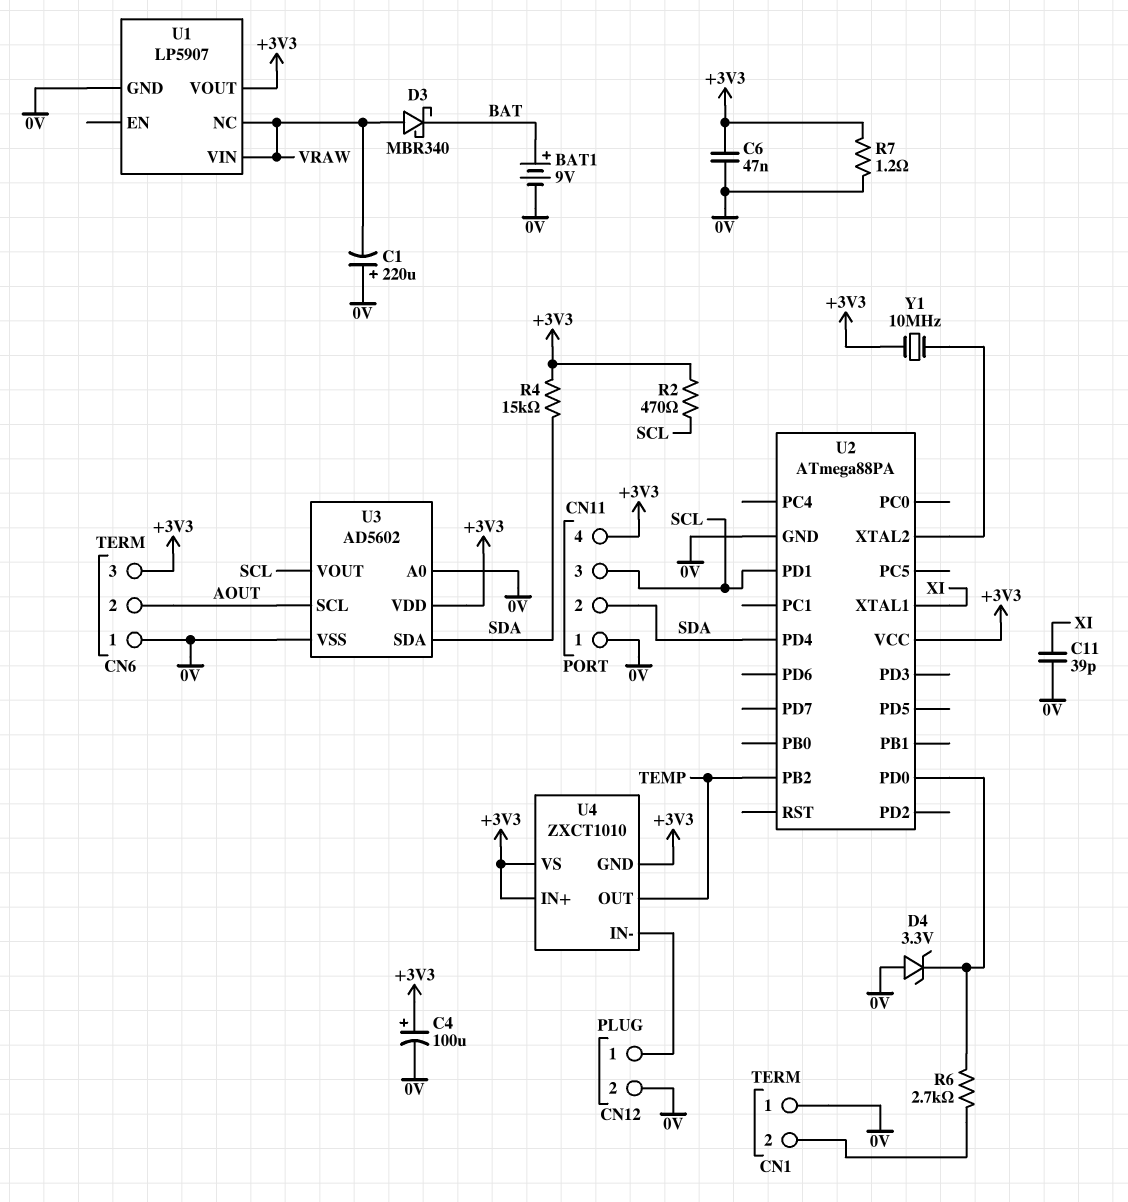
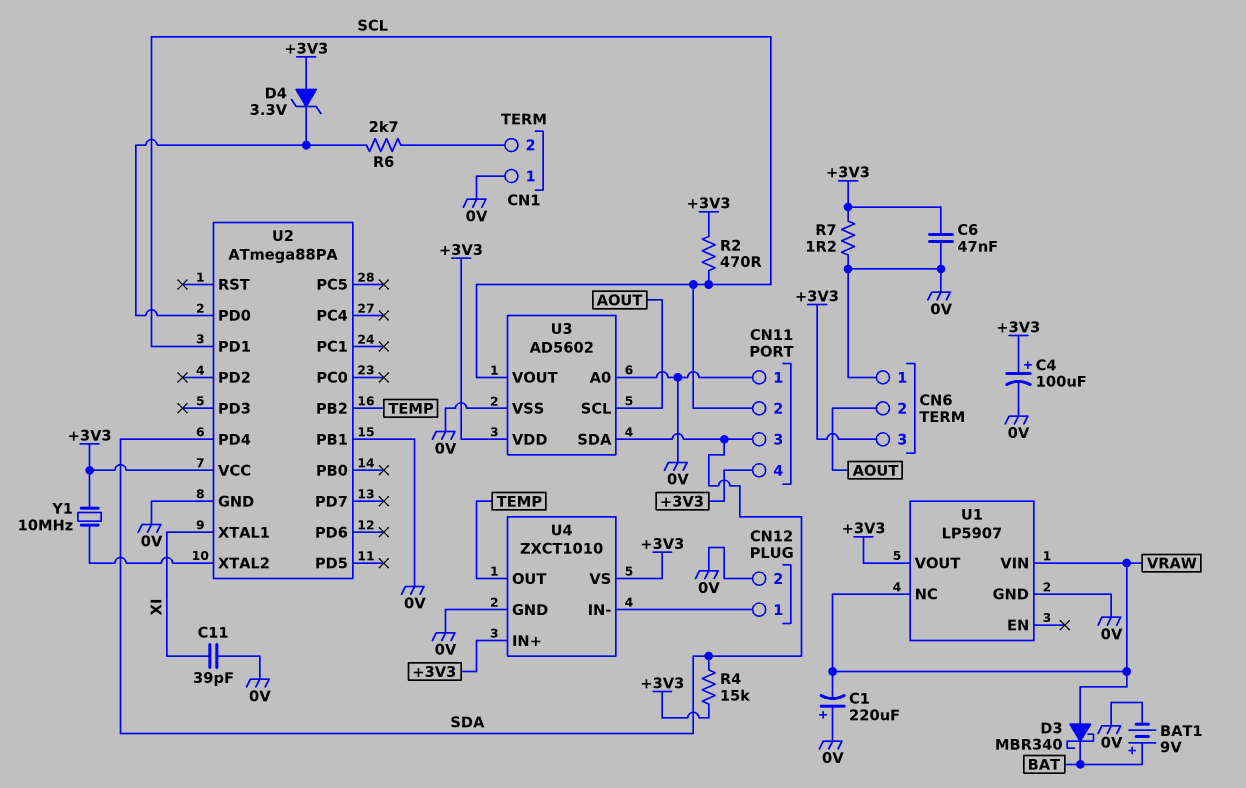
CN11 pin 2: SDA -> SCL
CN11 pin 3: SCL -> SDA
D4: zener 3.3V (A 0V, K U2/PD0) -> zener 3.3V (A +3V3, K U2/PD0)
U2 pin PB1: none -> 0V
U4 pin GND: +3V3 -> 0V

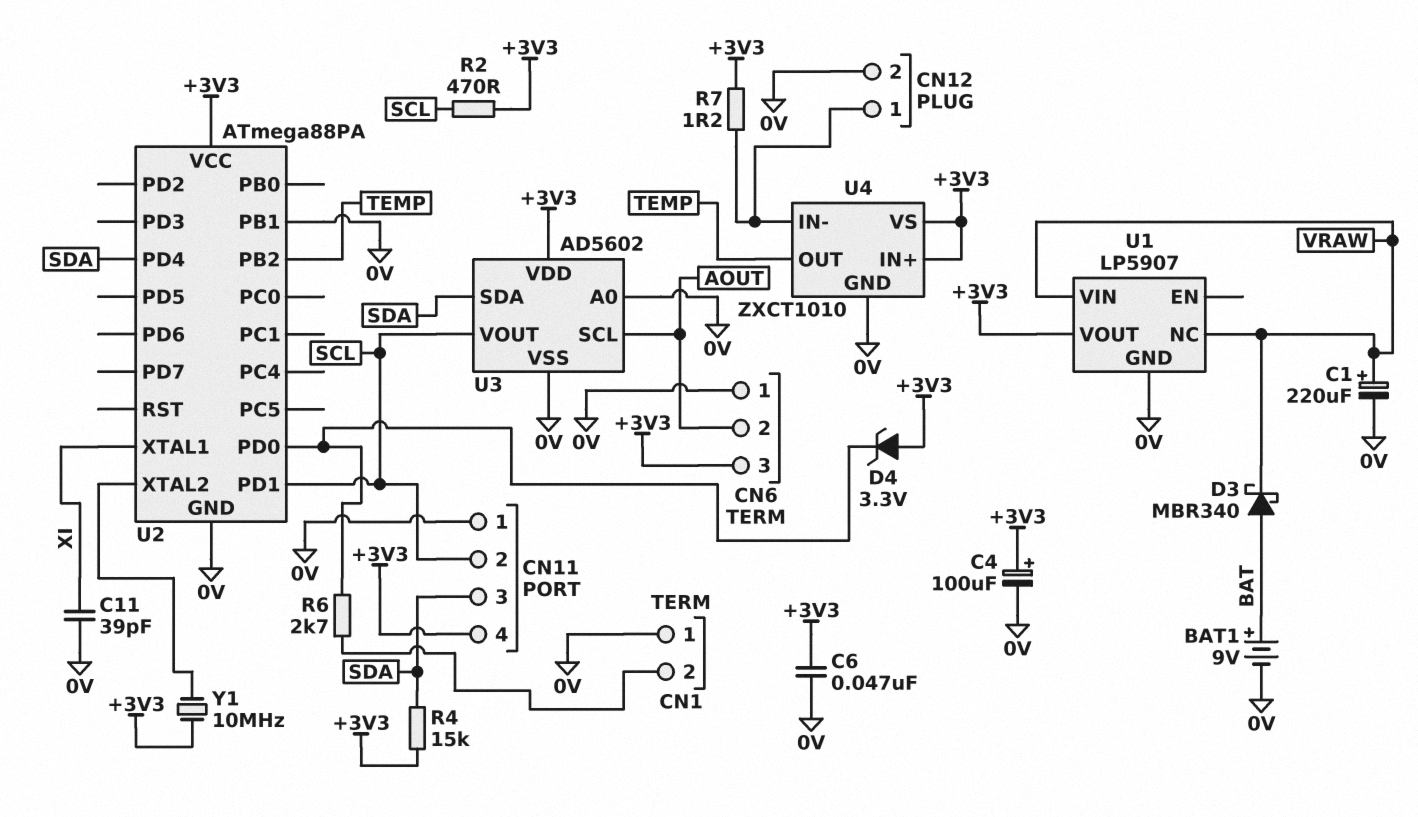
C1: 220uF (plus 0V, minus VRAW) -> 220uF (plus VRAW, minus 0V)
D3: schottky MBR340 (A VRAW, K BAT) -> schottky MBR340 (A BAT, K VRAW)
R7: 1.2 (+3V3, 0V) -> 1.2 (+3V3, CN12/1)

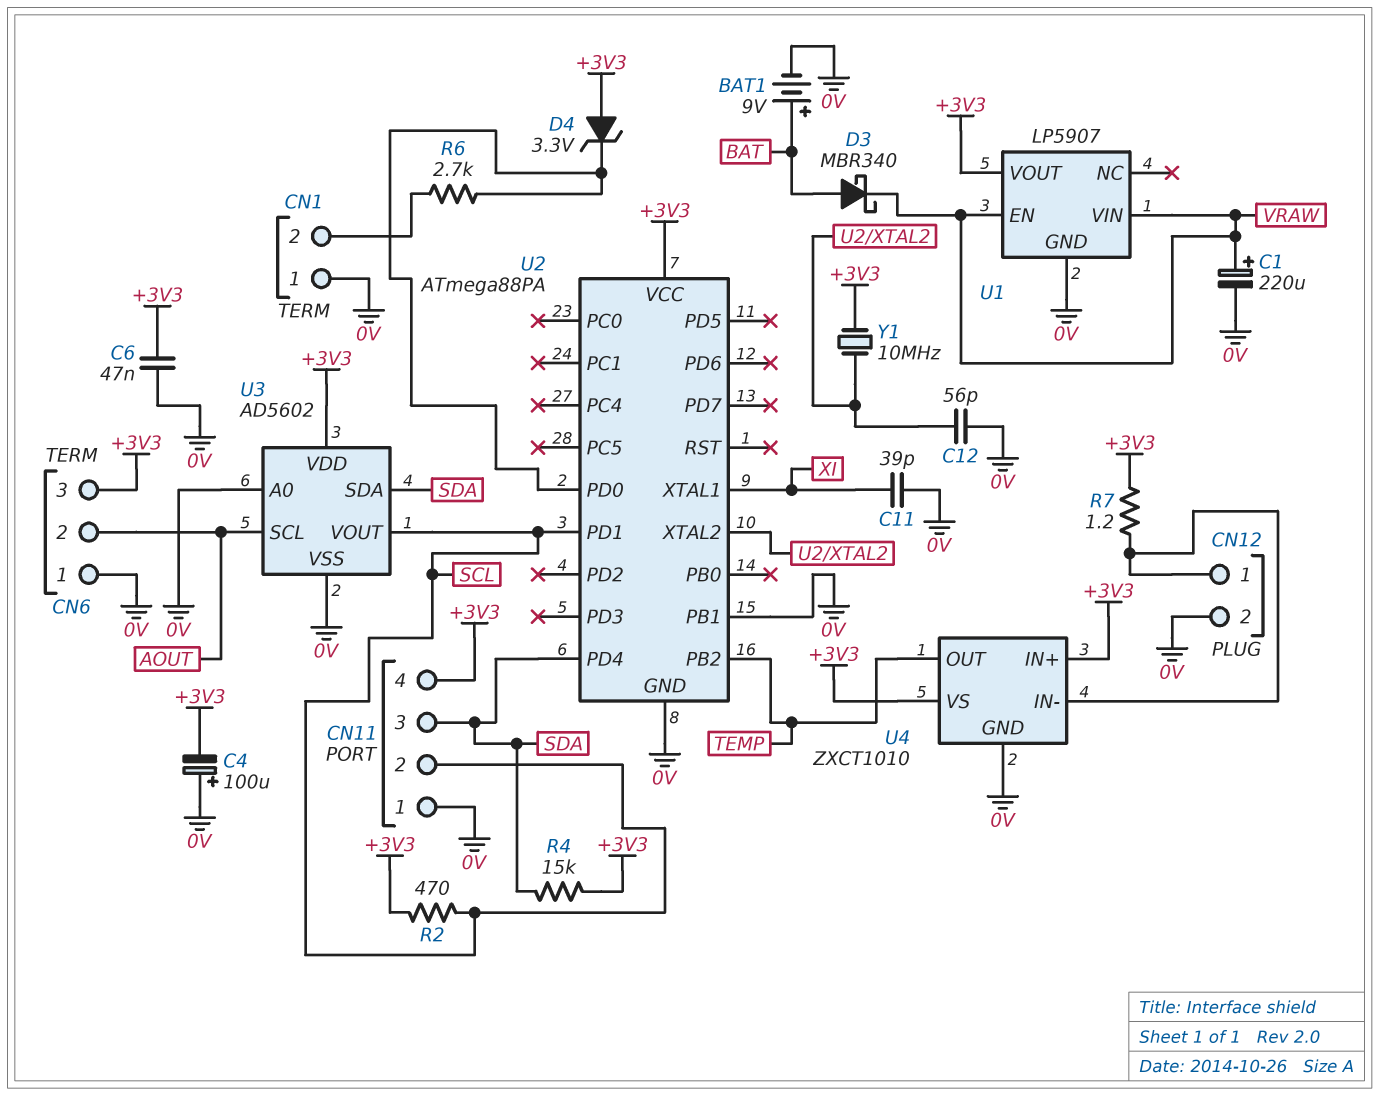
C4: 100uF (plus +3V3, minus 0V) -> 100uF (plus 0V, minus +3V3)
C12: none -> 56pF (0V, U2/XTAL2)
U1 pin EN: none -> VRAW
U1 pin NC: VRAW -> none

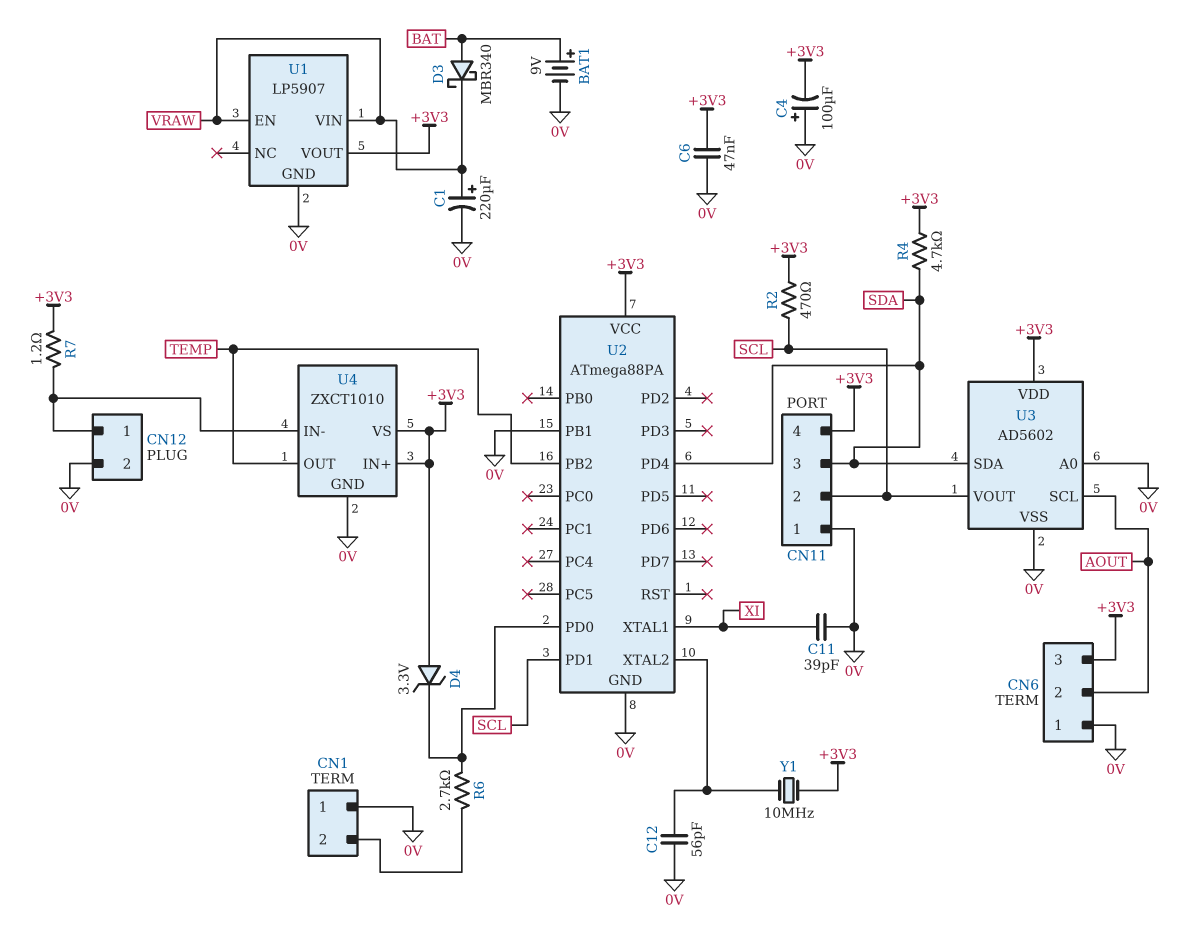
R4: 15k (+3V3, SDA) -> 4.7k (+3V3, SDA)

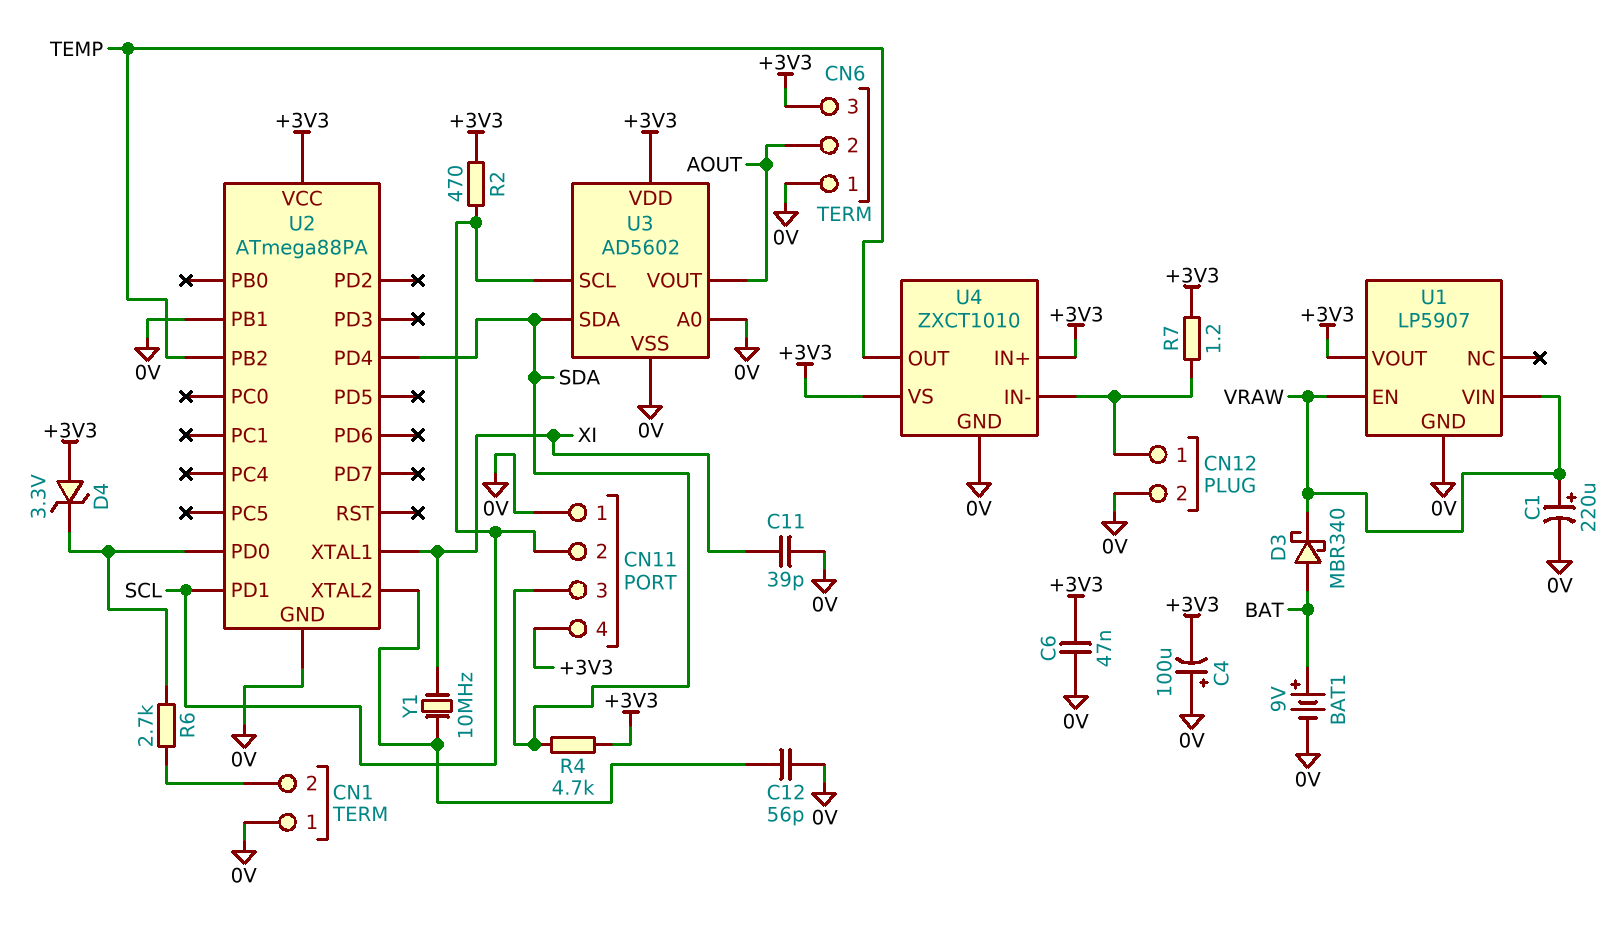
U3 pin SCL: AOUT -> SCL
U3 pin VOUT: SCL -> AOUT
Y1: 10MHz (+3V3, U2/XTAL2) -> 10MHz (U2/XTAL2, XI)

